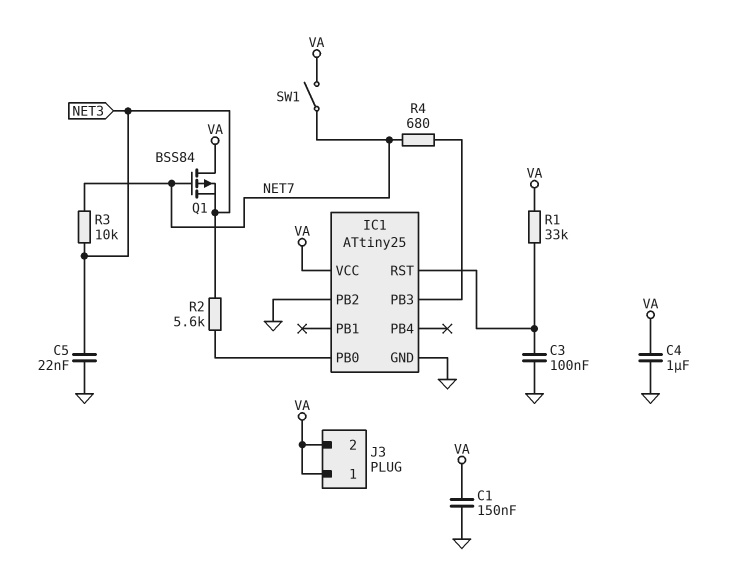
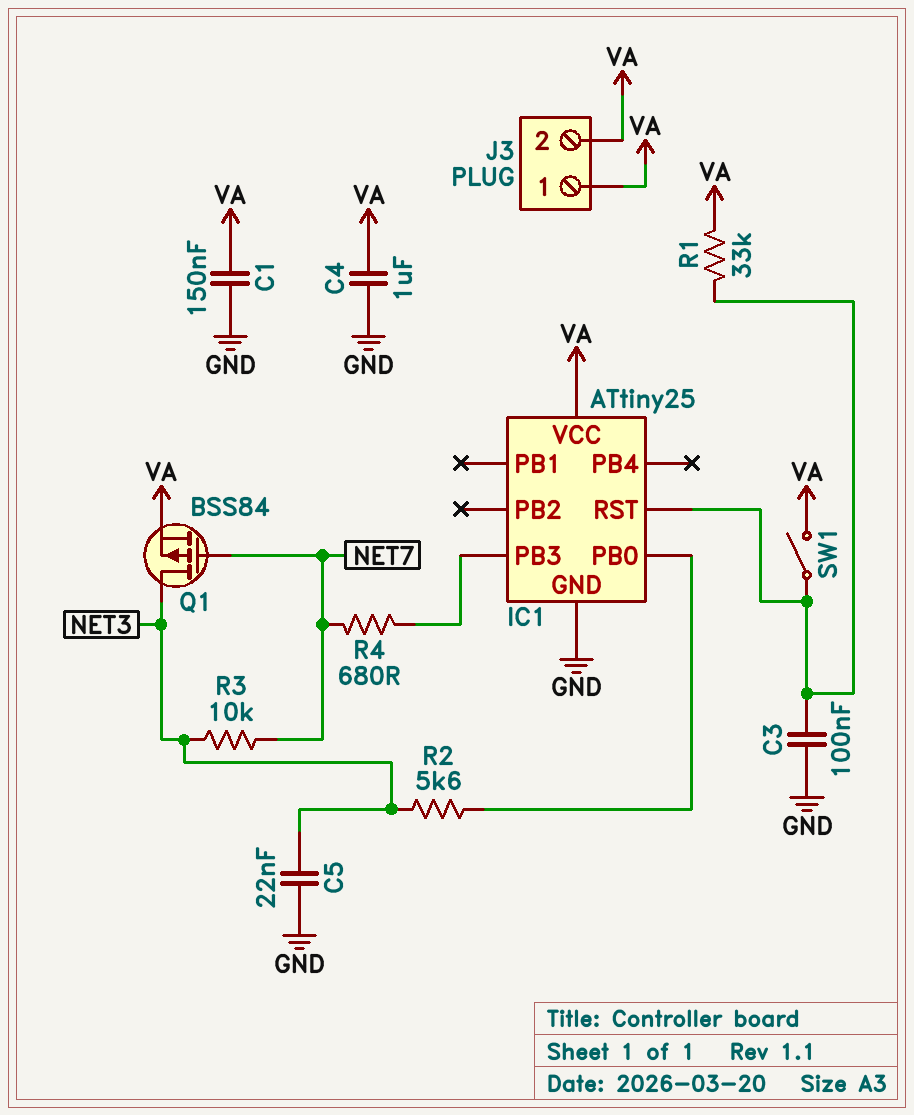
IC1 pin PB2: GND -> none
Q1: PMOS BSS84 (G NET7, D VA, S NET3) -> PMOS BSS84 (G NET7, D NET3, S VA)
SW1: switch (NET7, VA) -> switch (IC1/RST, VA)

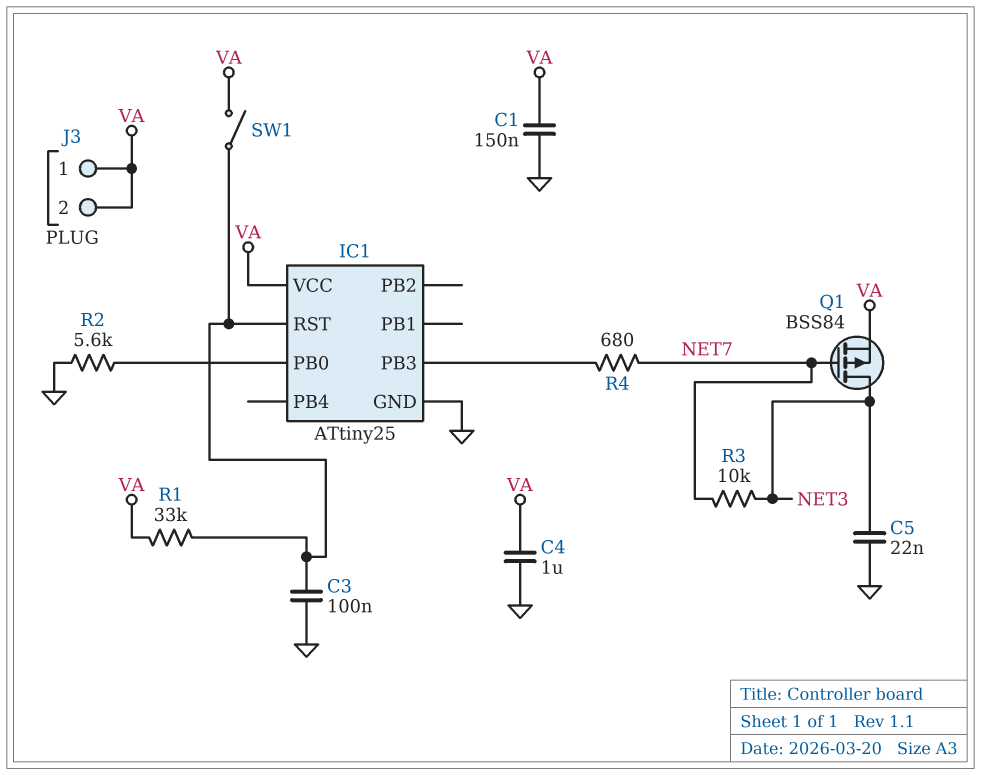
R2: 5.6k (IC1/PB0, NET3) -> 5.6k (GND, IC1/PB0)

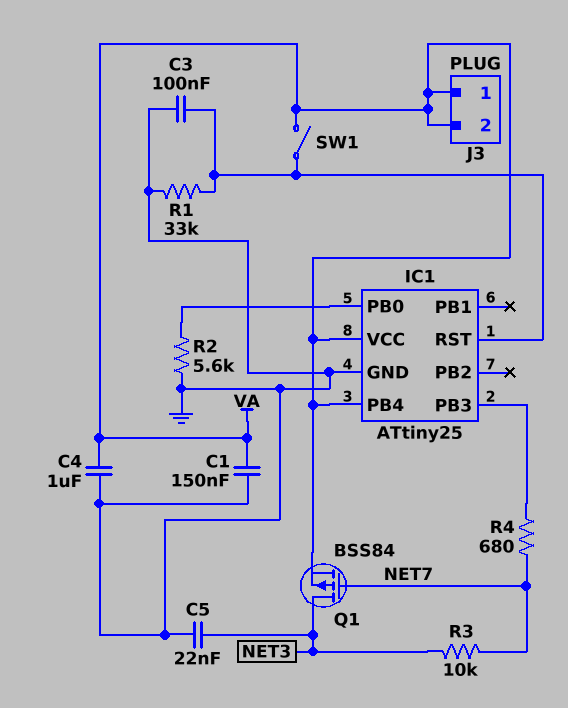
IC1 pin PB4: none -> VA
R1: 33k (IC1/RST, VA) -> 33k (GND, IC1/RST)

